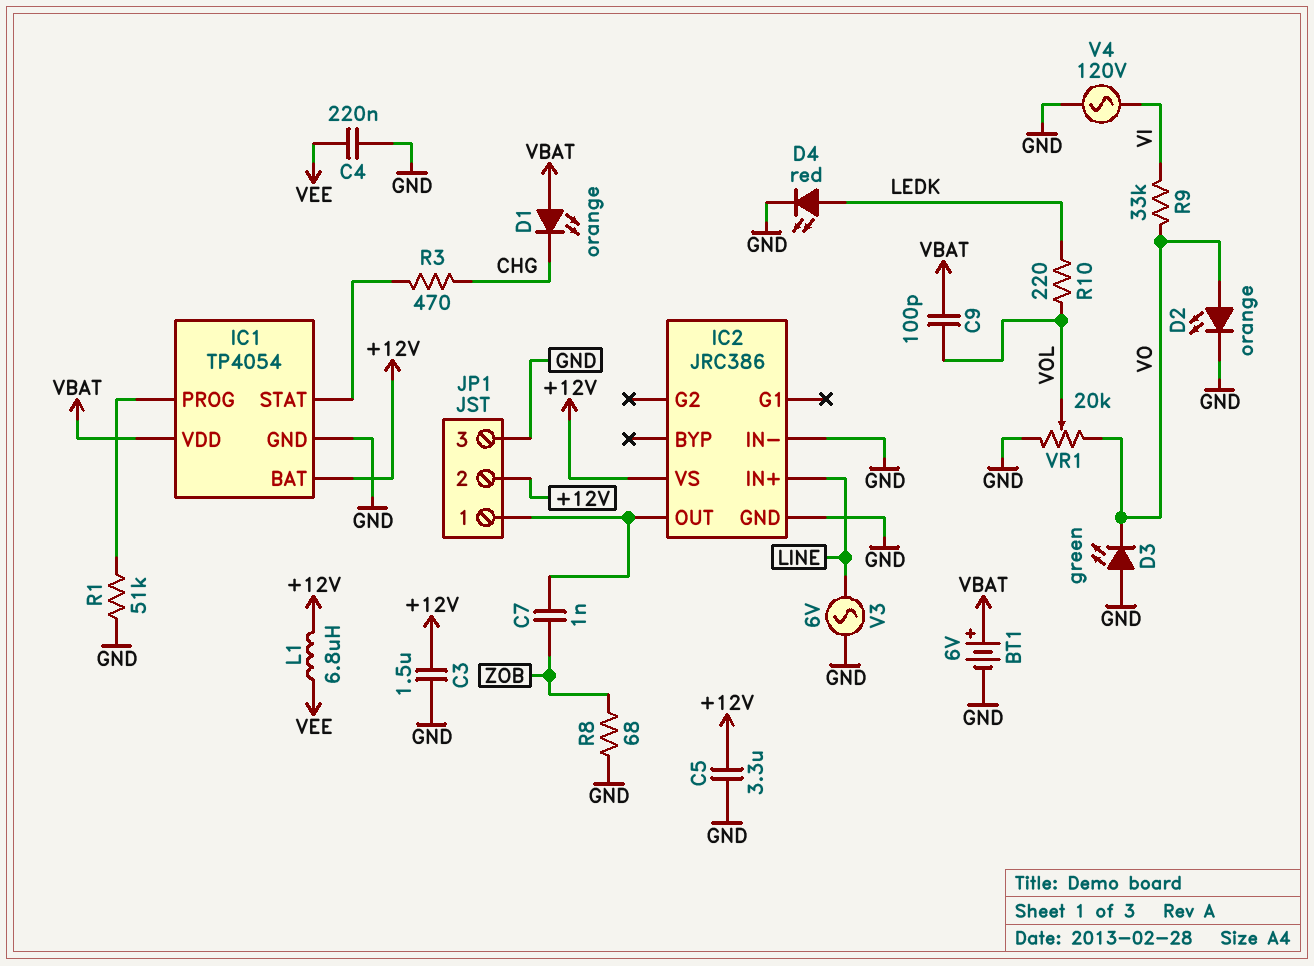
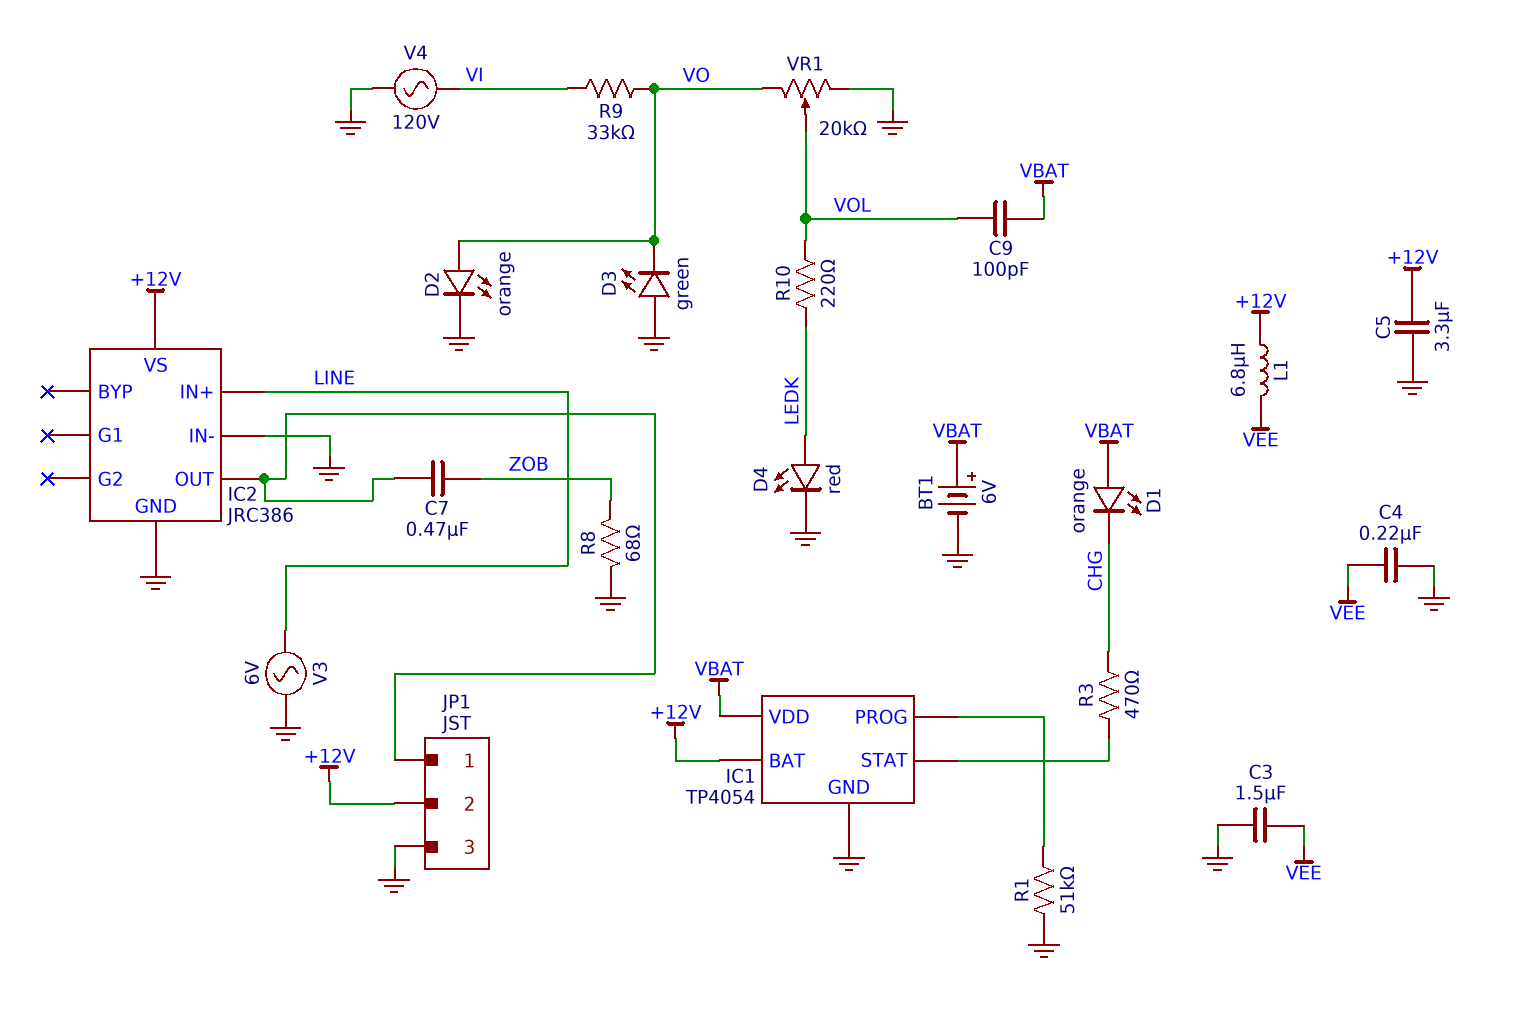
C3: 1.5uF (+12V, GND) -> 1.5uF (GND, VEE)
C7: 1nF (IC2/OUT, ZOB) -> 470nF (IC2/OUT, ZOB)

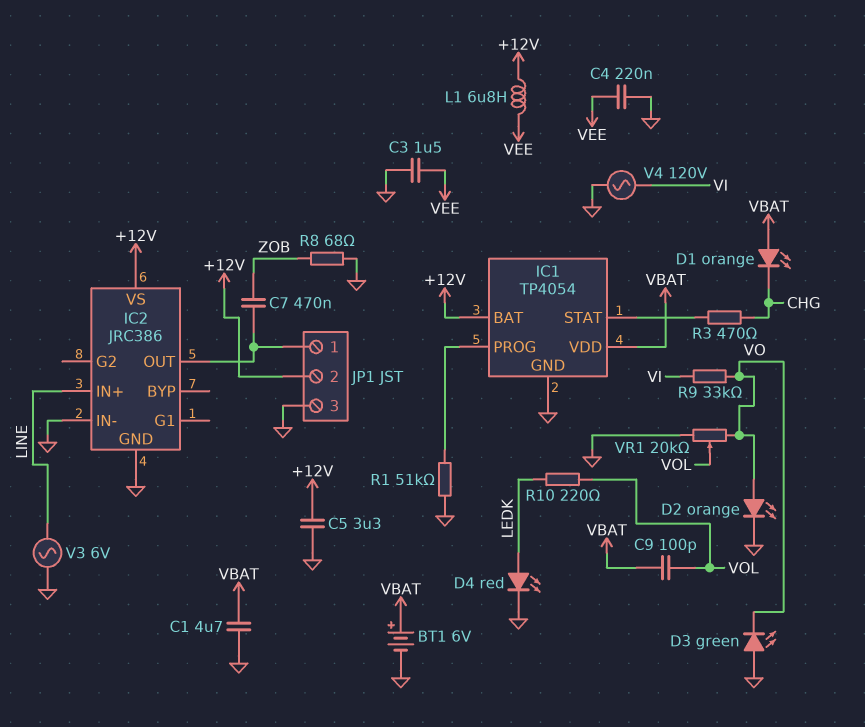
C1: none -> 4.7uF (GND, VBAT)

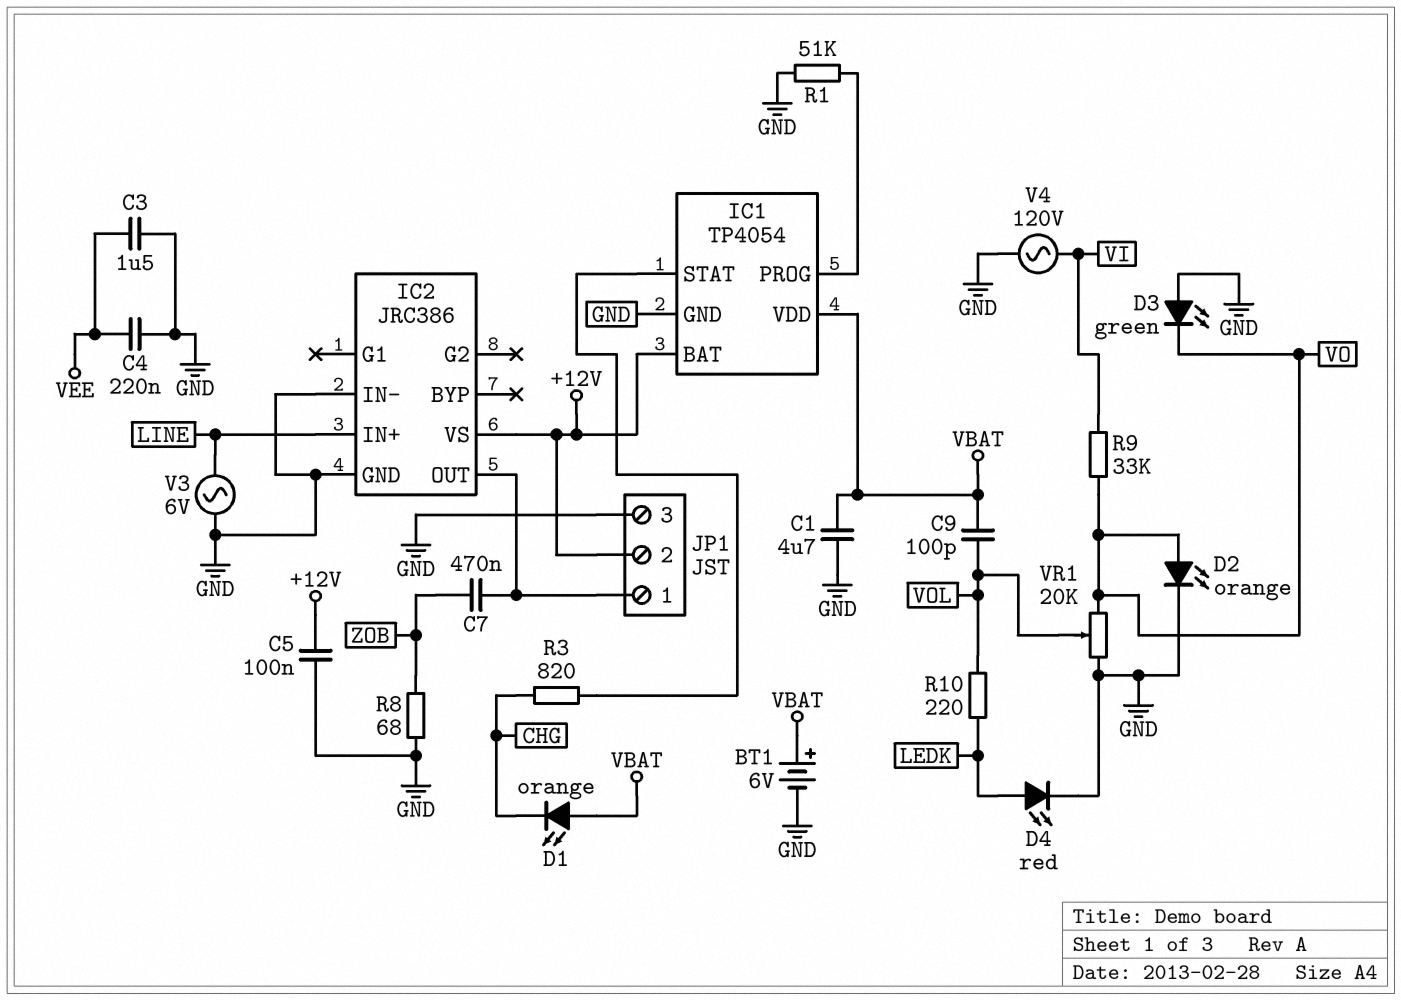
C5: 3.3uF (+12V, GND) -> 100nF (+12V, GND)
L1: 6.8uH (+12V, VEE) -> none
R3: 470 (CHG, IC1/STAT) -> 820 (CHG, IC1/STAT)

